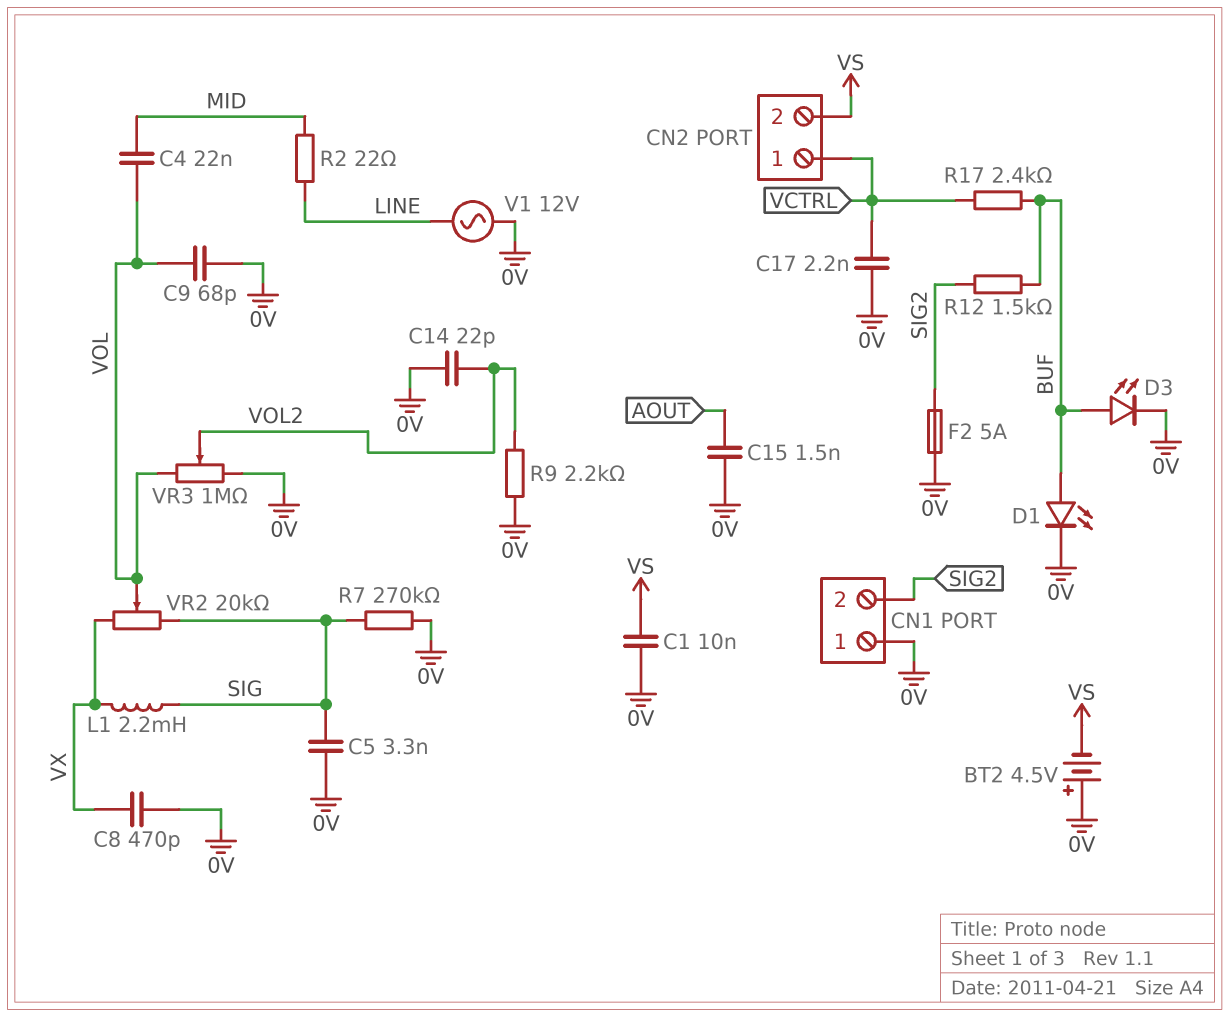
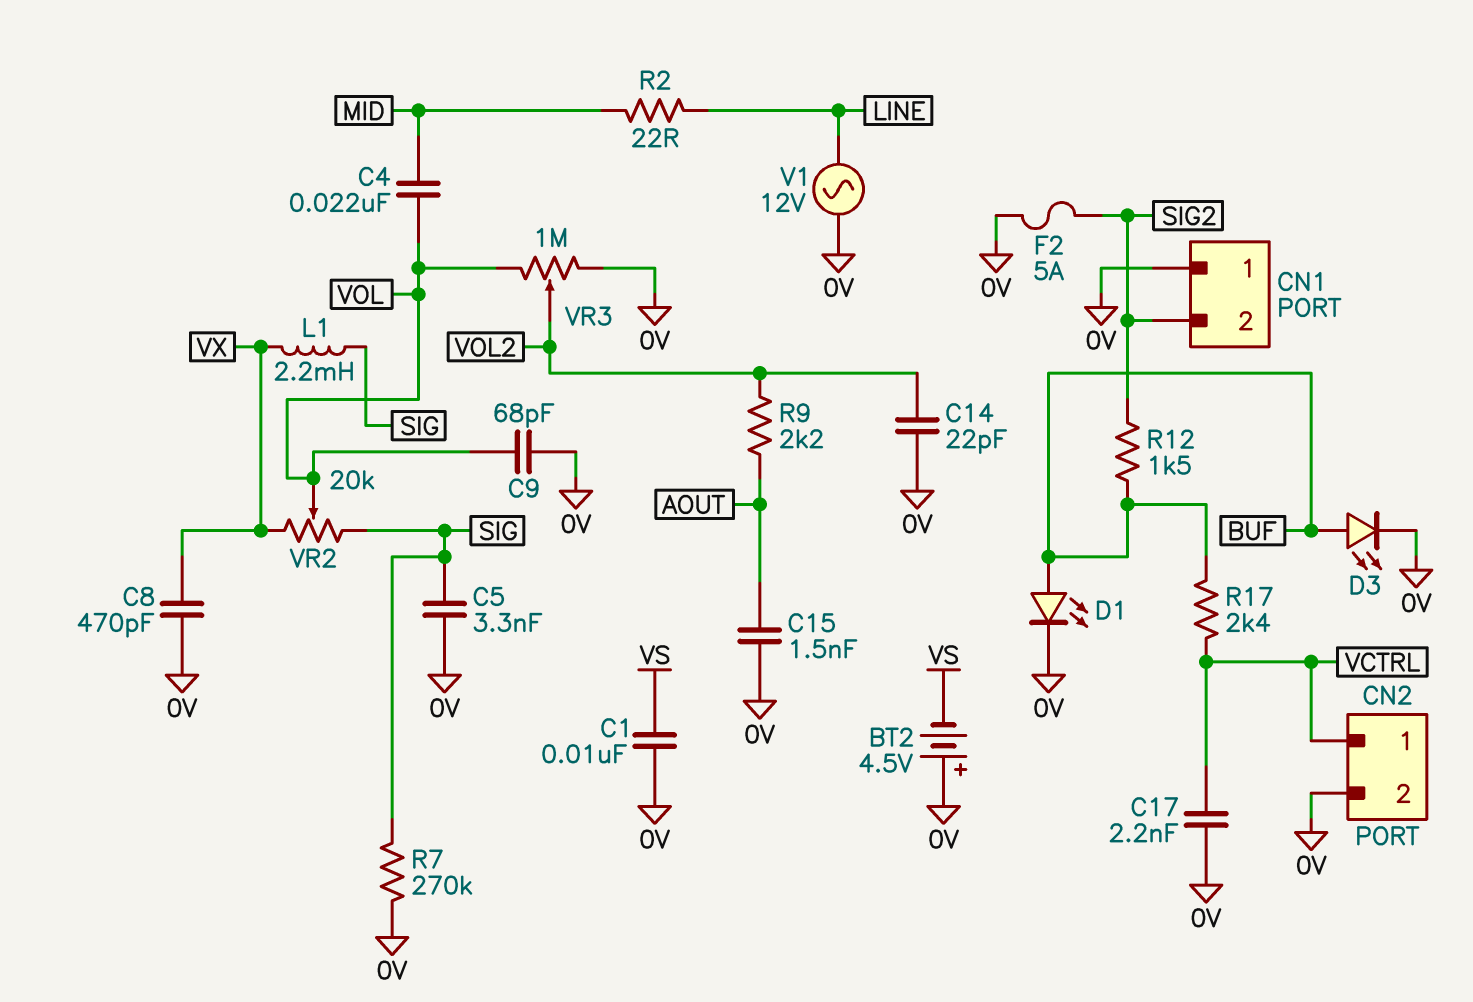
CN2 pin 2: VS -> 0V
R9: 2.2k (0V, VOL2) -> 2.2k (AOUT, VOL2)

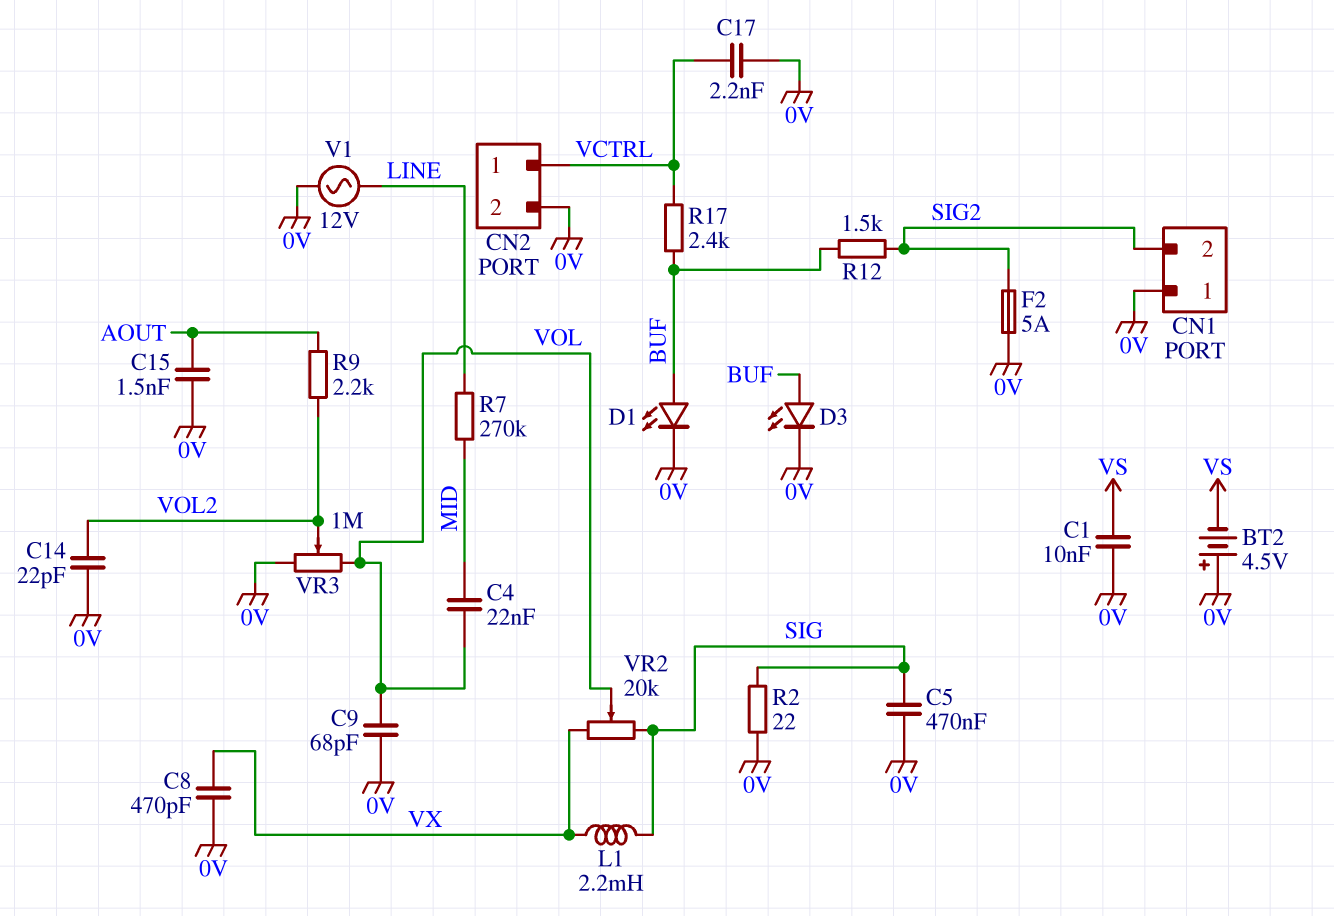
C5: 3.3nF (0V, SIG) -> 470nF (0V, SIG)
R2: 22 (LINE, MID) -> 22 (0V, SIG)
R7: 270k (0V, SIG) -> 270k (LINE, MID)

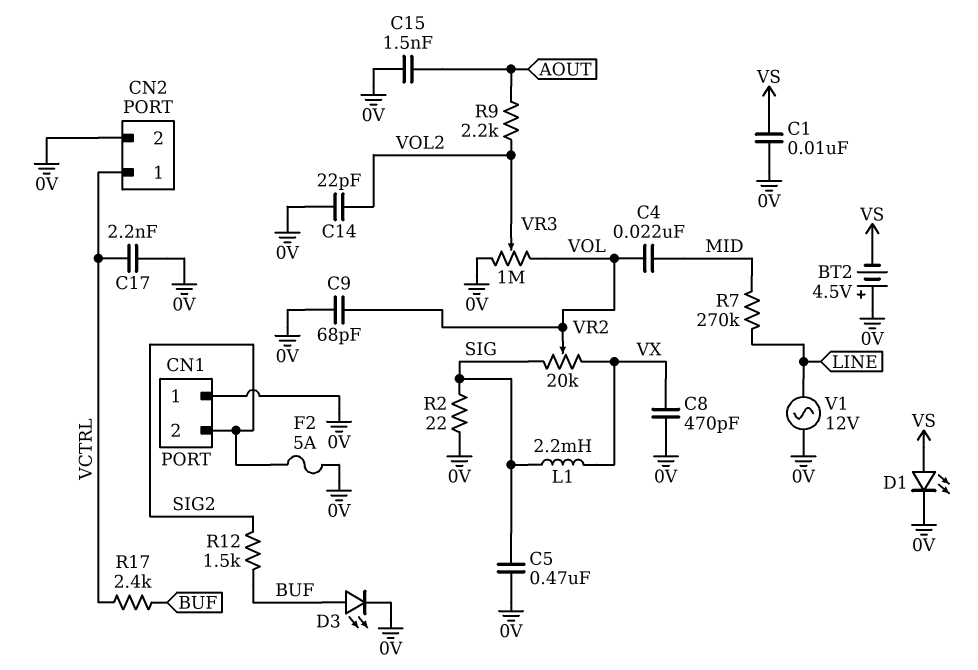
D1: LED (A BUF, K 0V) -> LED (A VS, K 0V)

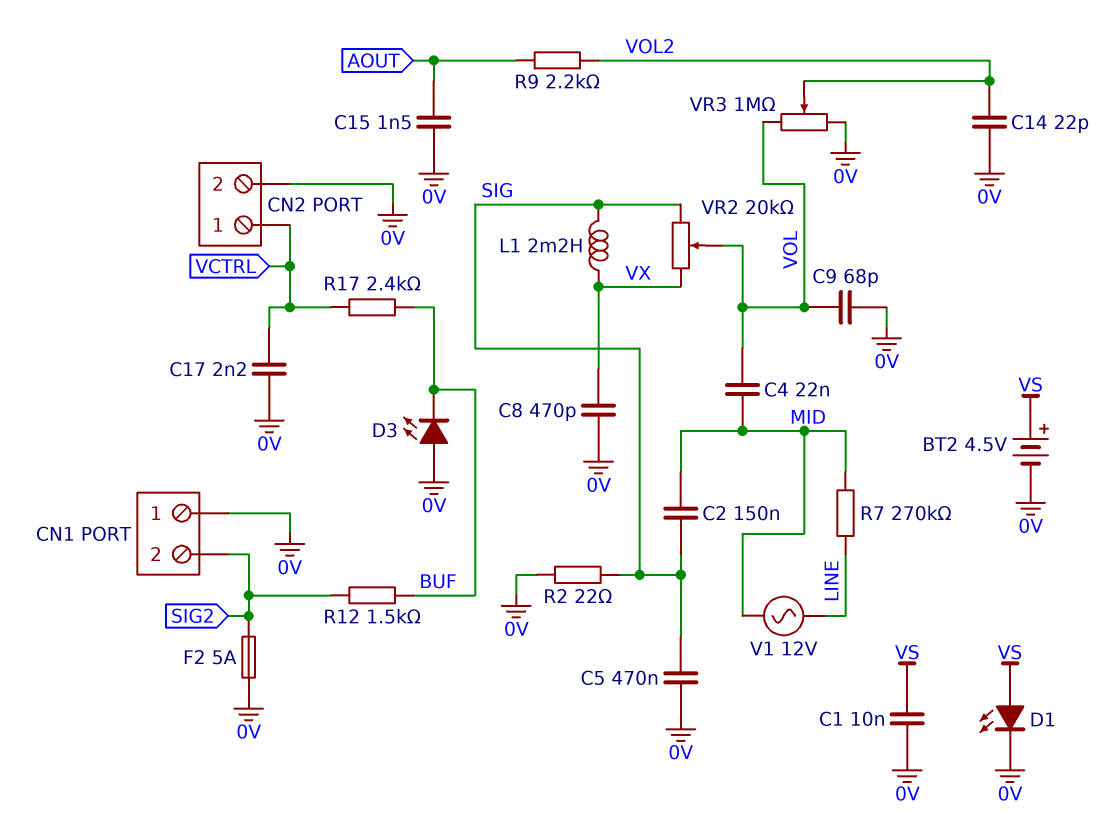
BT2: 4.5V (plus 0V, minus VS) -> 4.5V (plus VS, minus 0V)
C2: none -> 150nF (MID, SIG)
D3: LED (A BUF, K 0V) -> LED (A 0V, K BUF)
V1: AC 12V (0V, LINE) -> AC 12V (LINE, MID)

